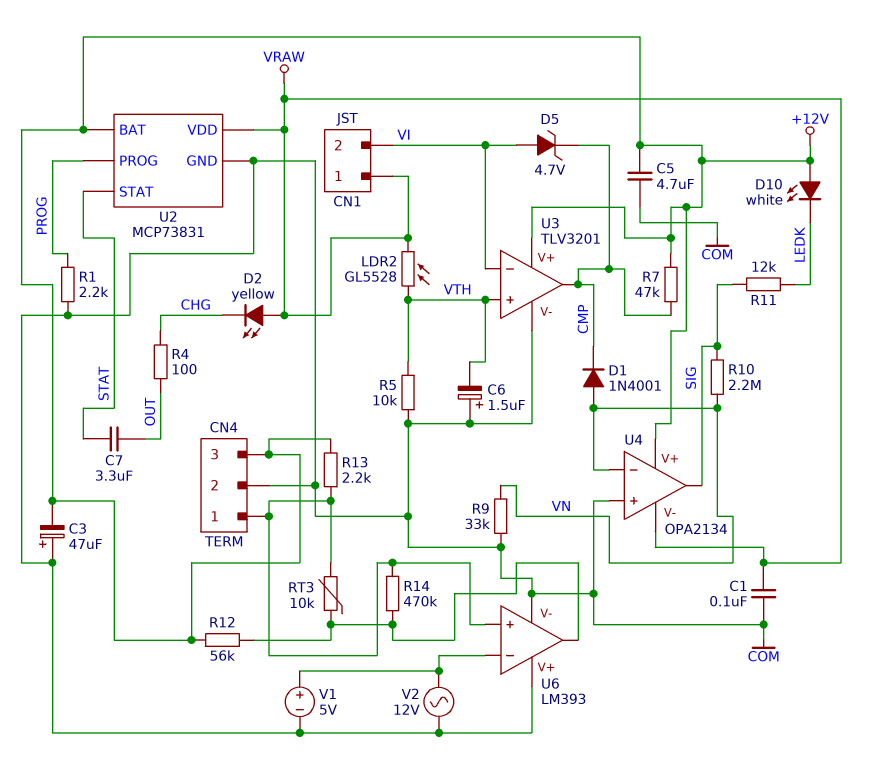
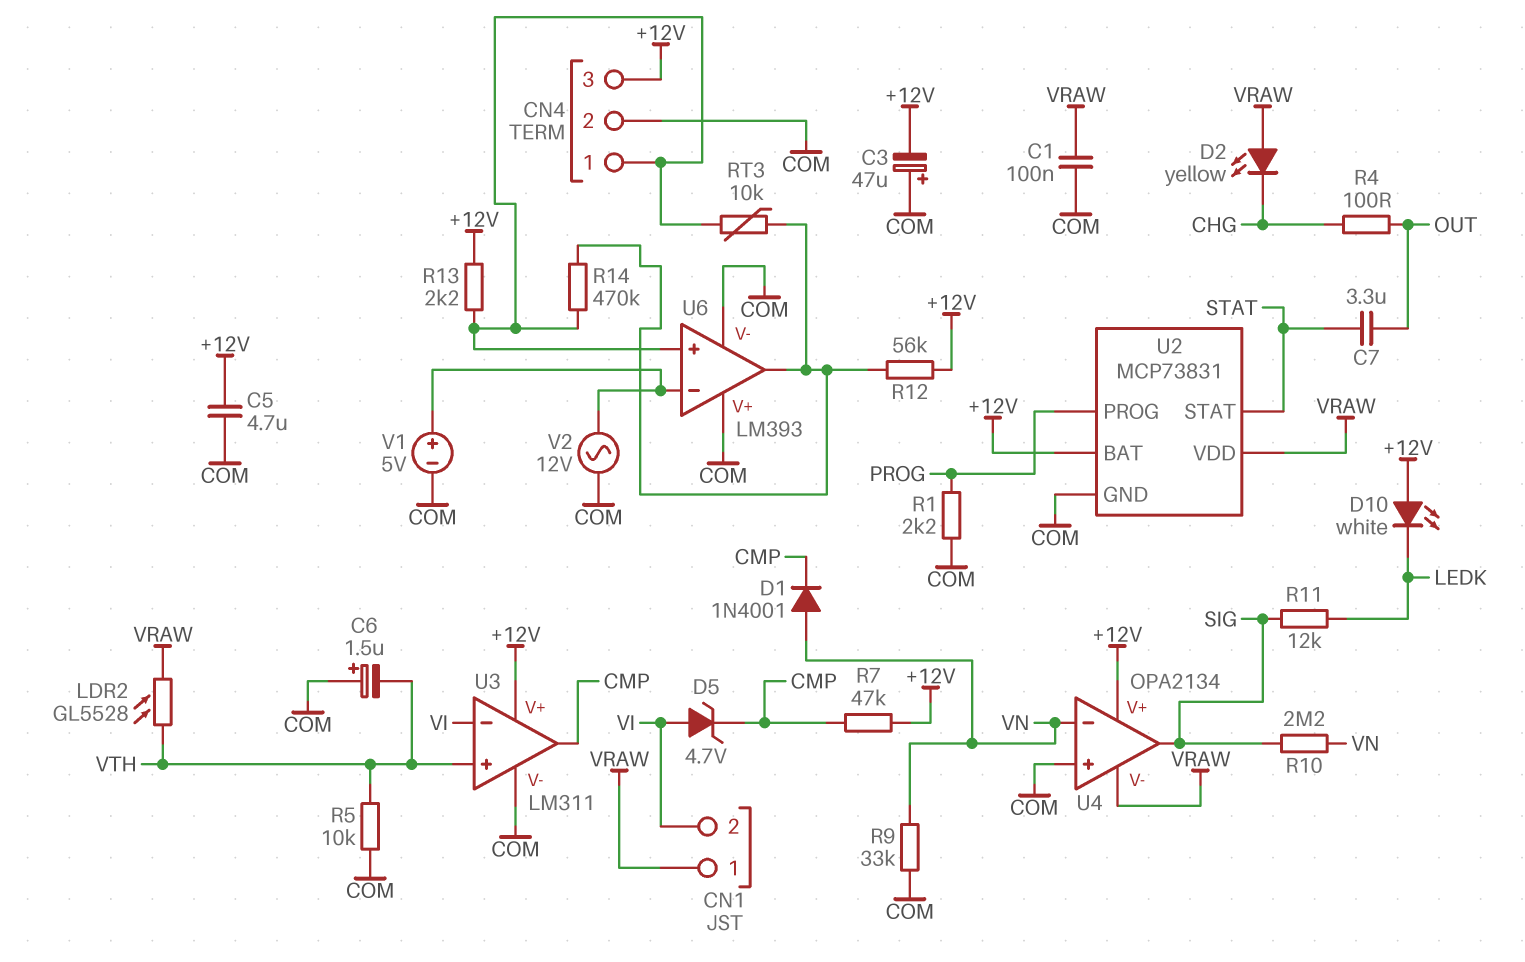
U3: TLV3201 -> LM311

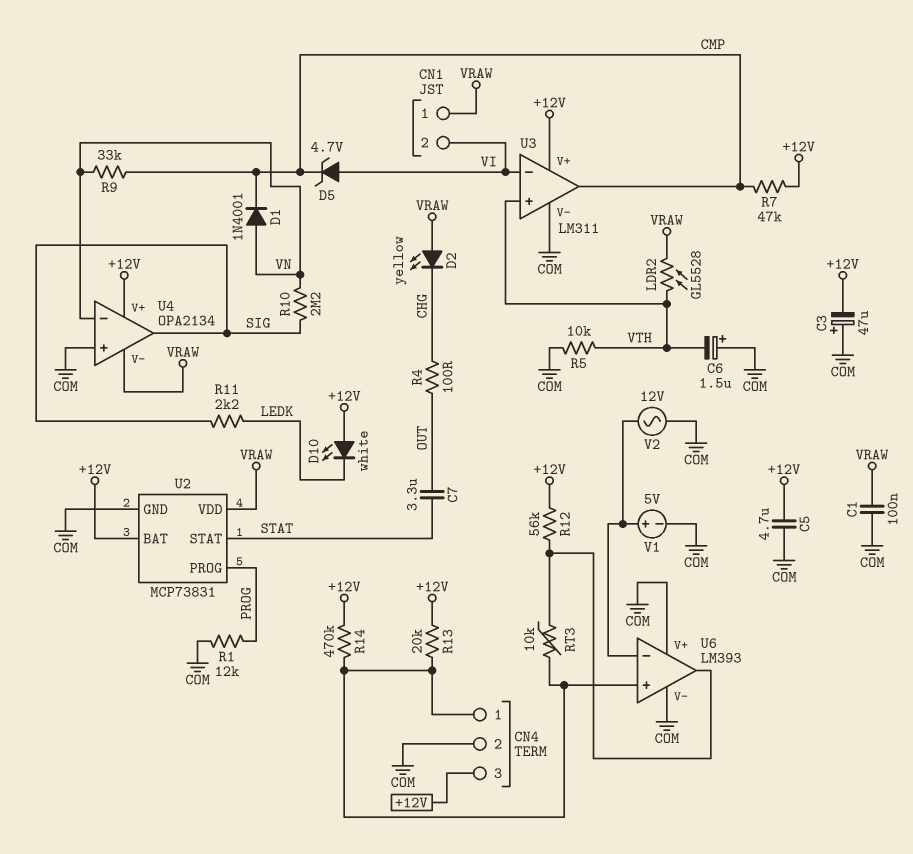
R1: 2.2k (COM, PROG) -> 12k (COM, PROG)
R9: 33k (COM, VN) -> 33k (CMP, VN)
R11: 12k (LEDK, SIG) -> 2.2k (LEDK, SIG)
R13: 2.2k (+12V, CN4/1) -> 20k (+12V, CN4/1)
R14: 470k (CN4/1, U6/out) -> 470k (+12V, CN4/1)

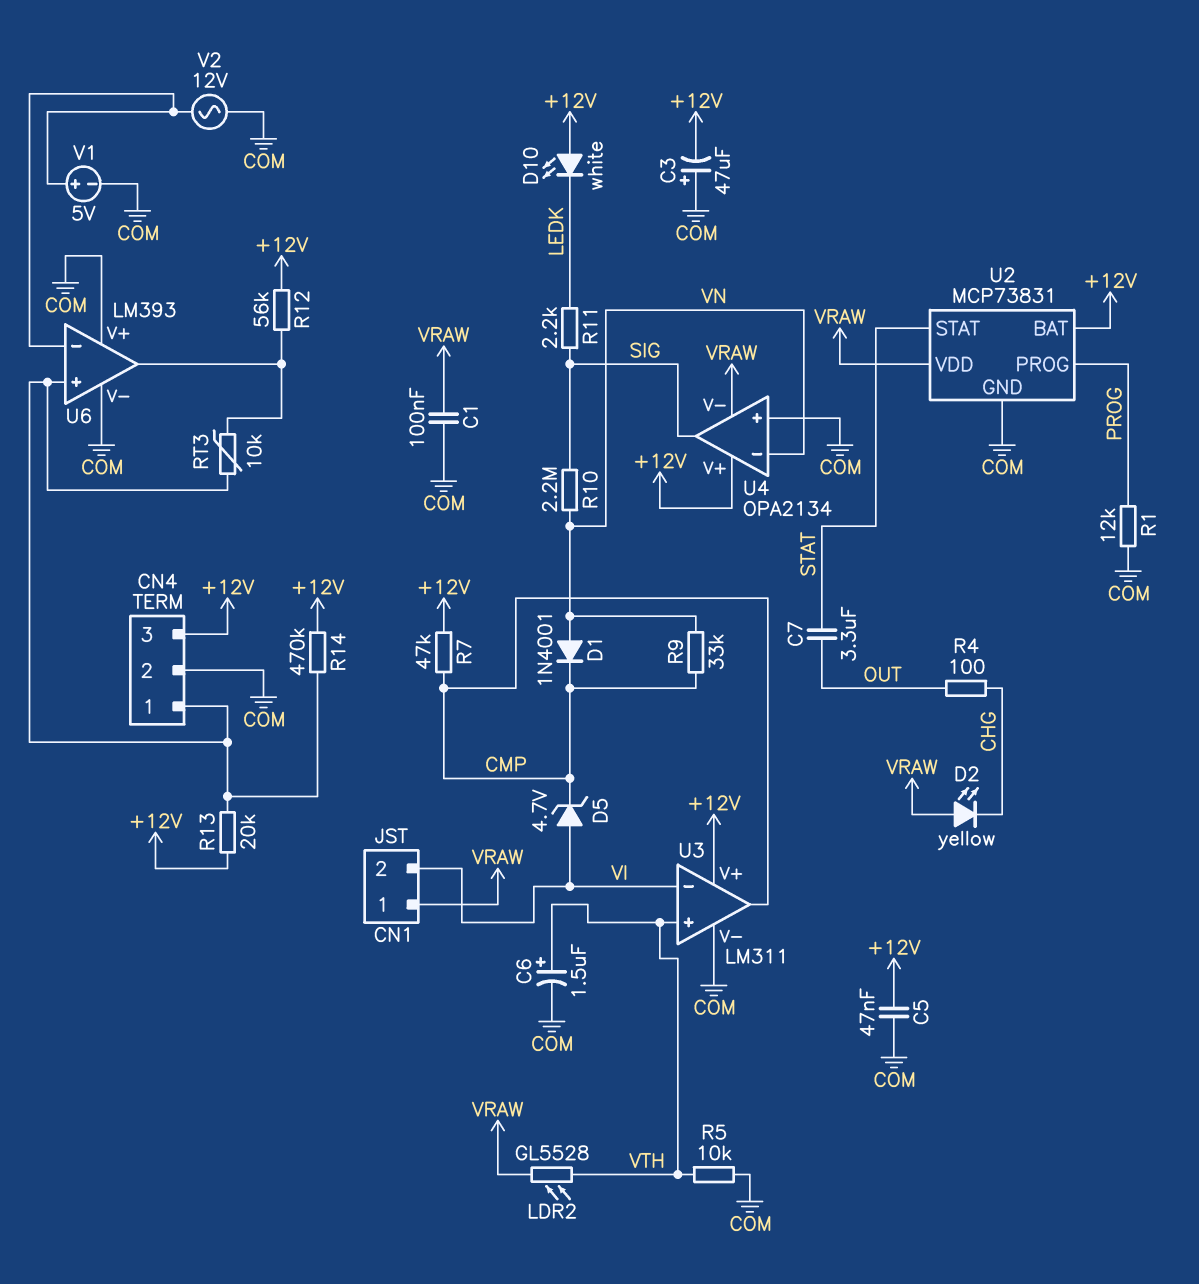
C5: 4.7uF (+12V, COM) -> 47nF (+12V, COM)
C6: 1.5uF (plus COM, minus VTH) -> 1.5uF (plus VTH, minus COM)

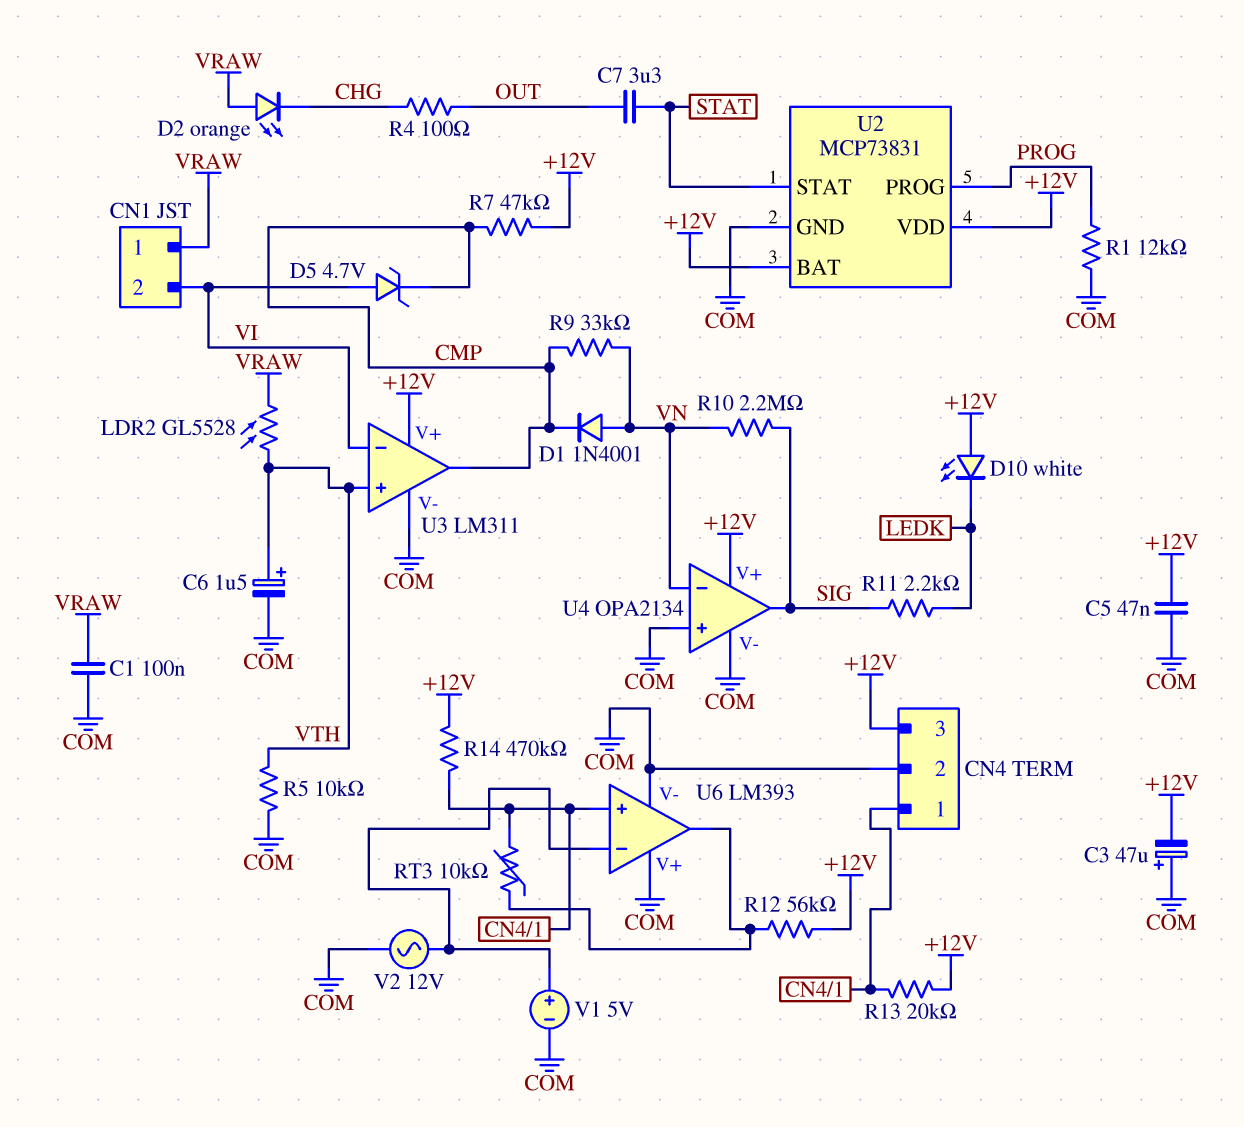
D2: LED yellow (A VRAW, K CHG) -> LED orange (A VRAW, K CHG)
U2 pin VDD: VRAW -> +12V
U4 pin V-: VRAW -> COM

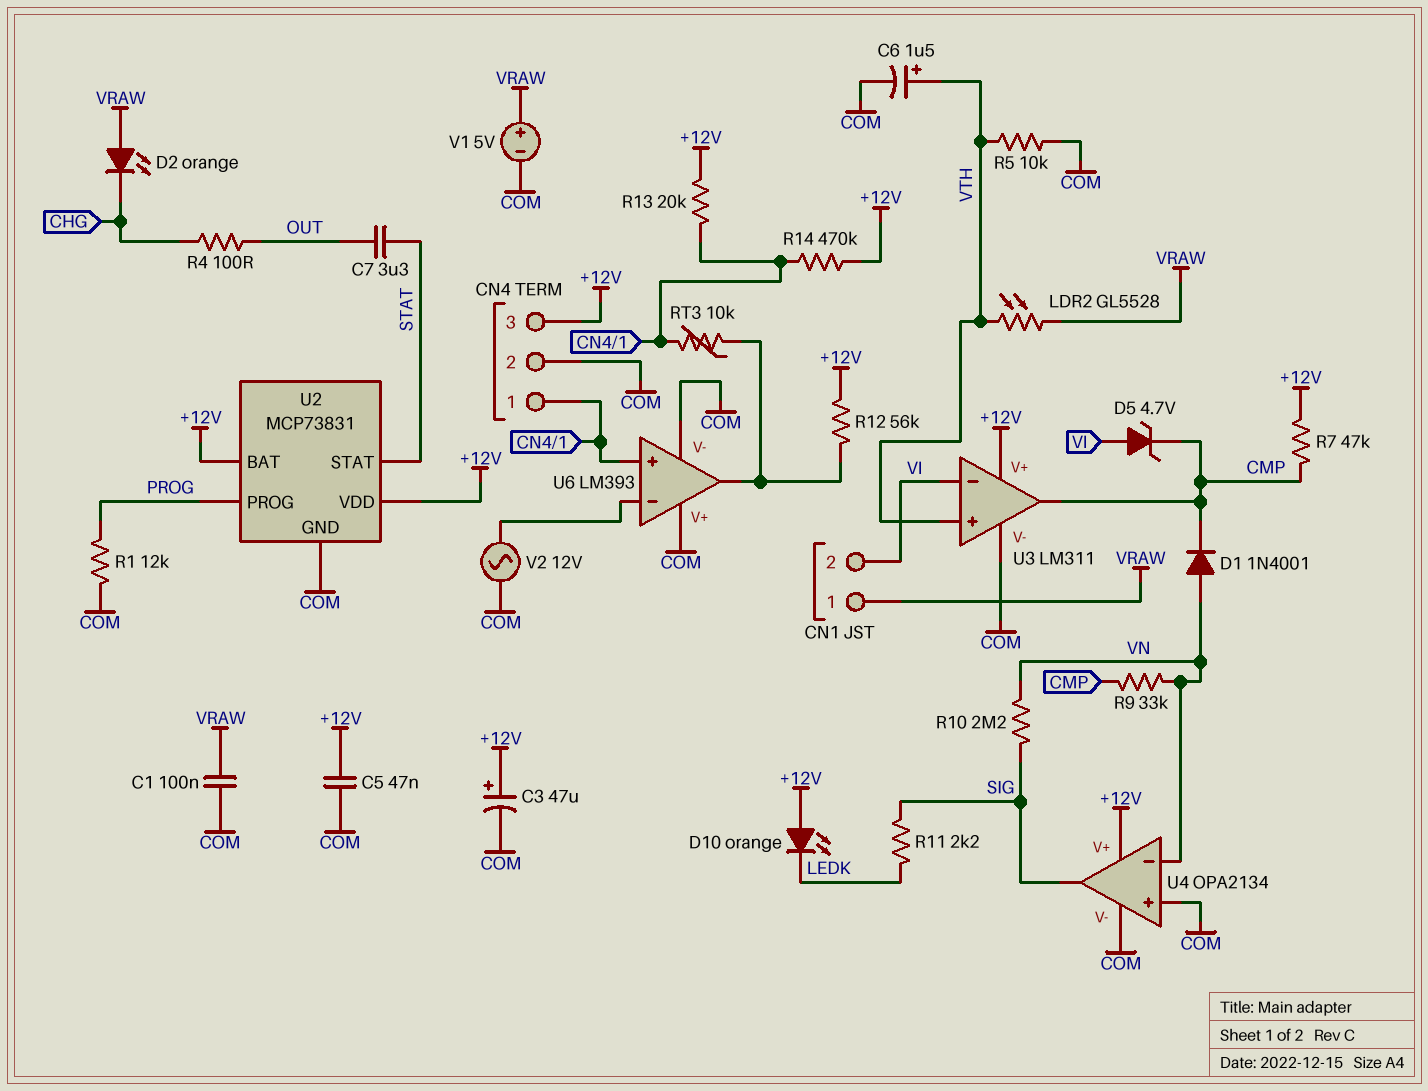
C3: 47uF (plus COM, minus +12V) -> 47uF (plus +12V, minus COM)
D10: LED white (A +12V, K LEDK) -> LED orange (A +12V, K LEDK)
V1: 5V (plus U6/in-, minus COM) -> 5V (plus VRAW, minus COM)

